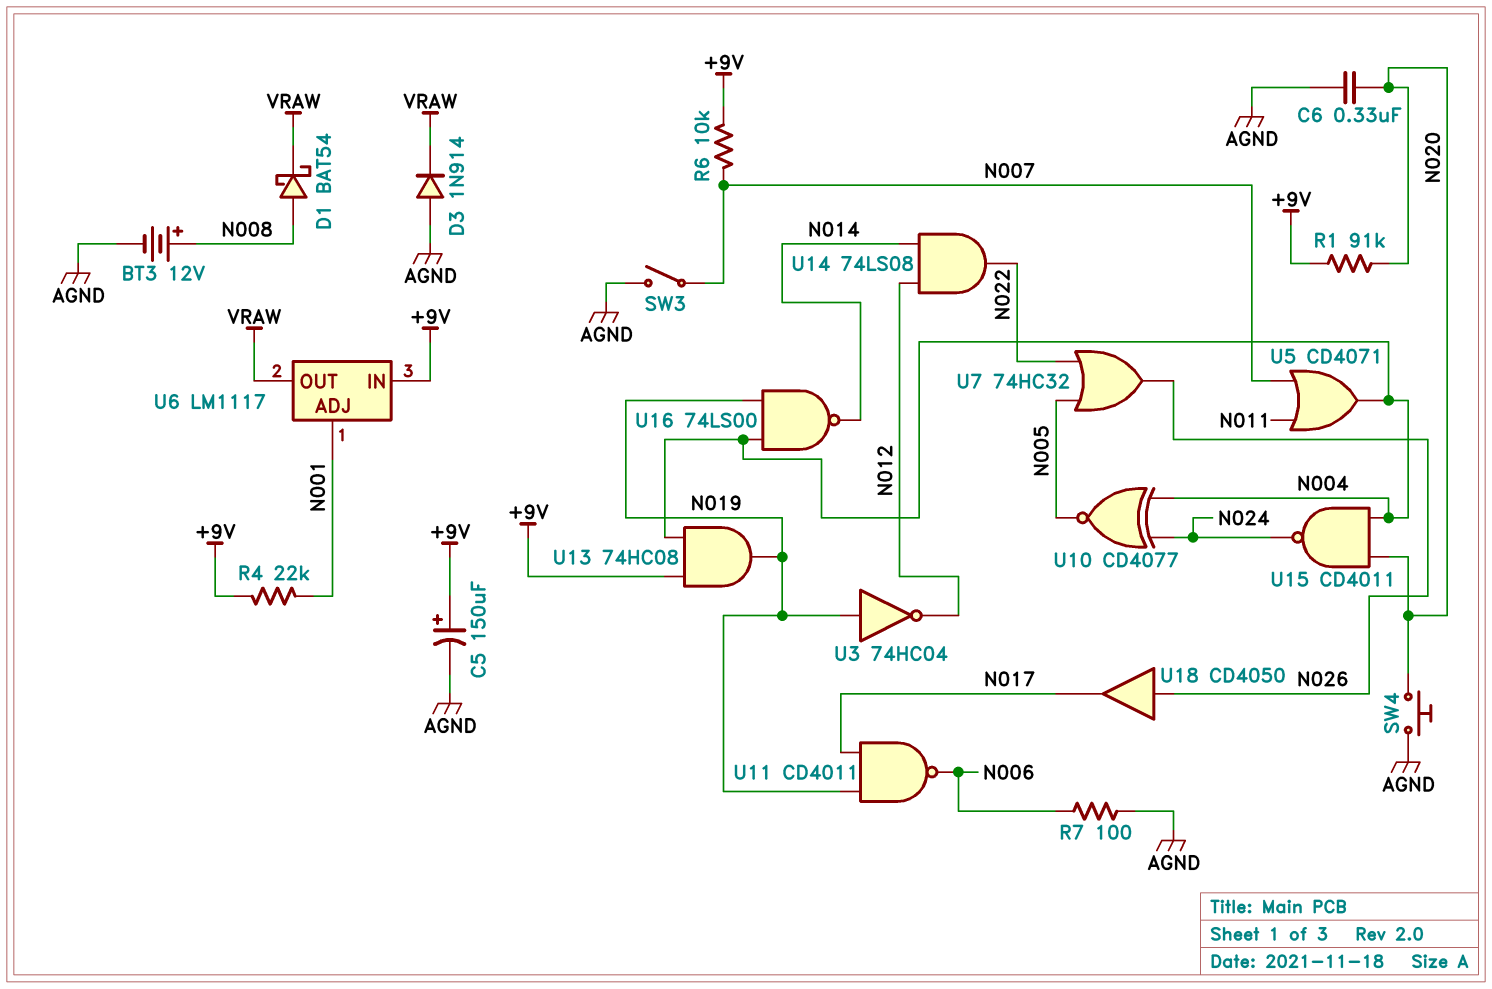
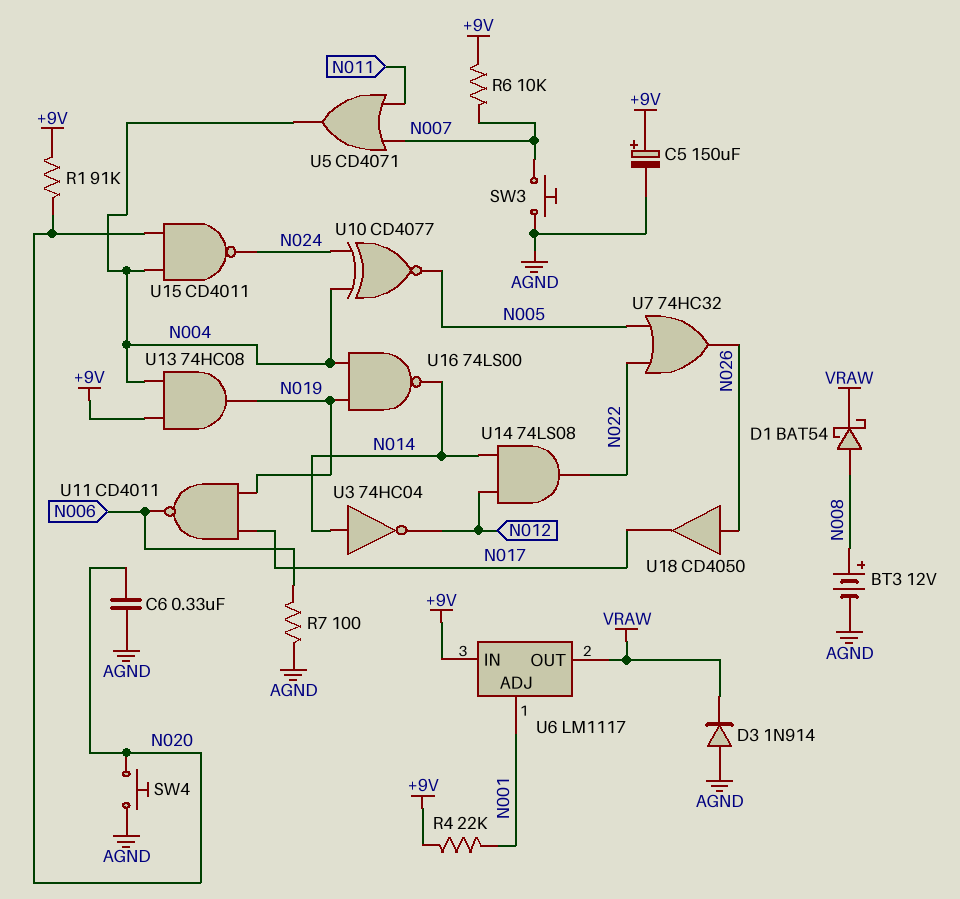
SW3: switch (AGND, N007) -> button (AGND, N007)
U3: NOT 74HC04 (in N019, out N012) -> NOT 74HC04 (in N014, out N012)

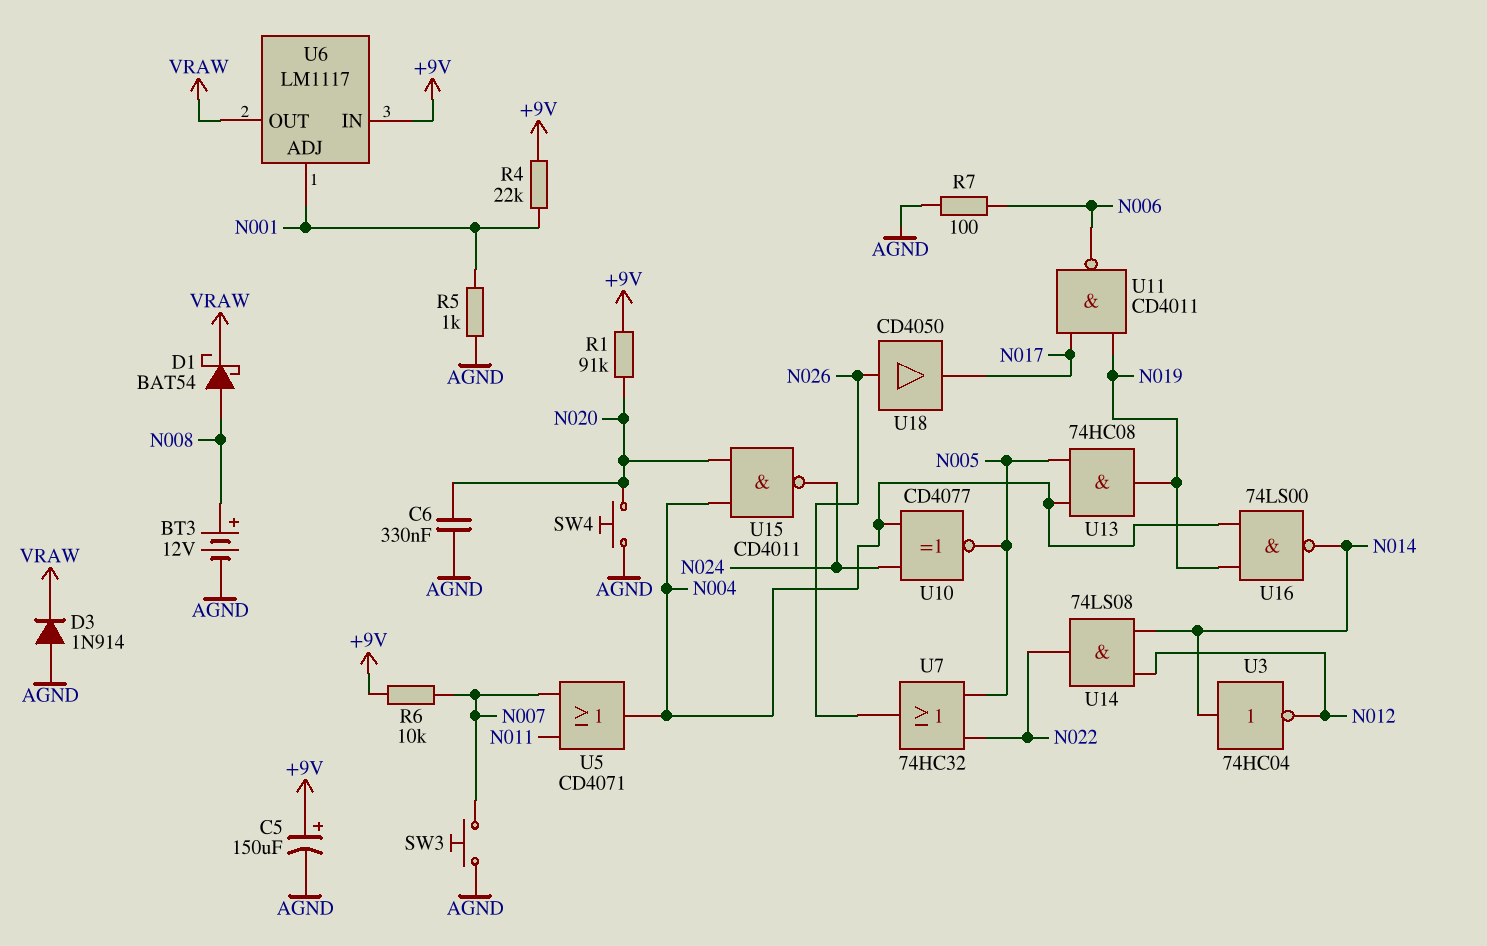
R5: none -> 1k (AGND, N001)
U13: AND 74HC08 (in +9V, in N004, out N019) -> AND 74HC08 (in N004, in N005, out N019)

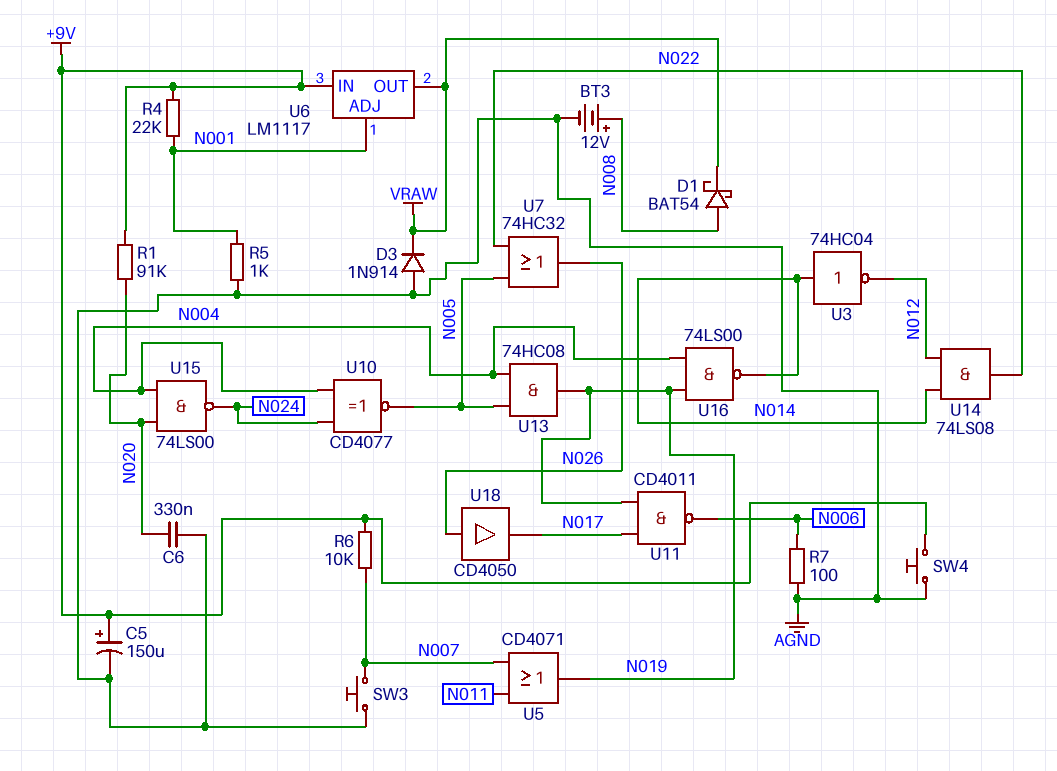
SW4: button (AGND, N020) -> button (+9V, AGND)
U5: OR CD4071 (in N007, in N011, out N004) -> OR CD4071 (in N007, in N011, out N019)
U15: NAND CD4011 (in N004, in N020, out N024) -> NAND 74LS00 (in N004, in N020, out N024)

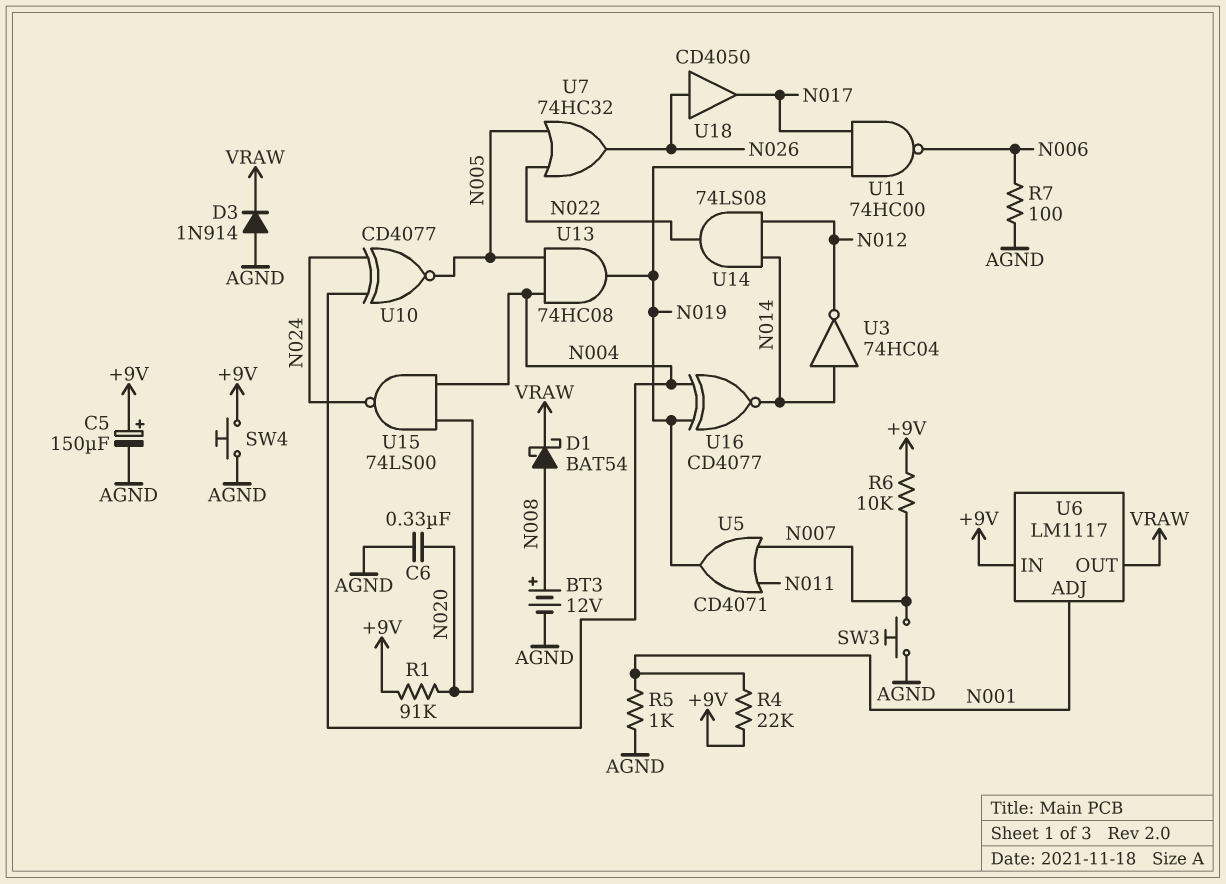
U11: NAND CD4011 (in N017, in N019, out N006) -> NAND 74HC00 (in N017, in N019, out N006)
U16: NAND 74LS00 (in N004, in N019, out N014) -> XNOR CD4077 (in N004, in N019, out N014)

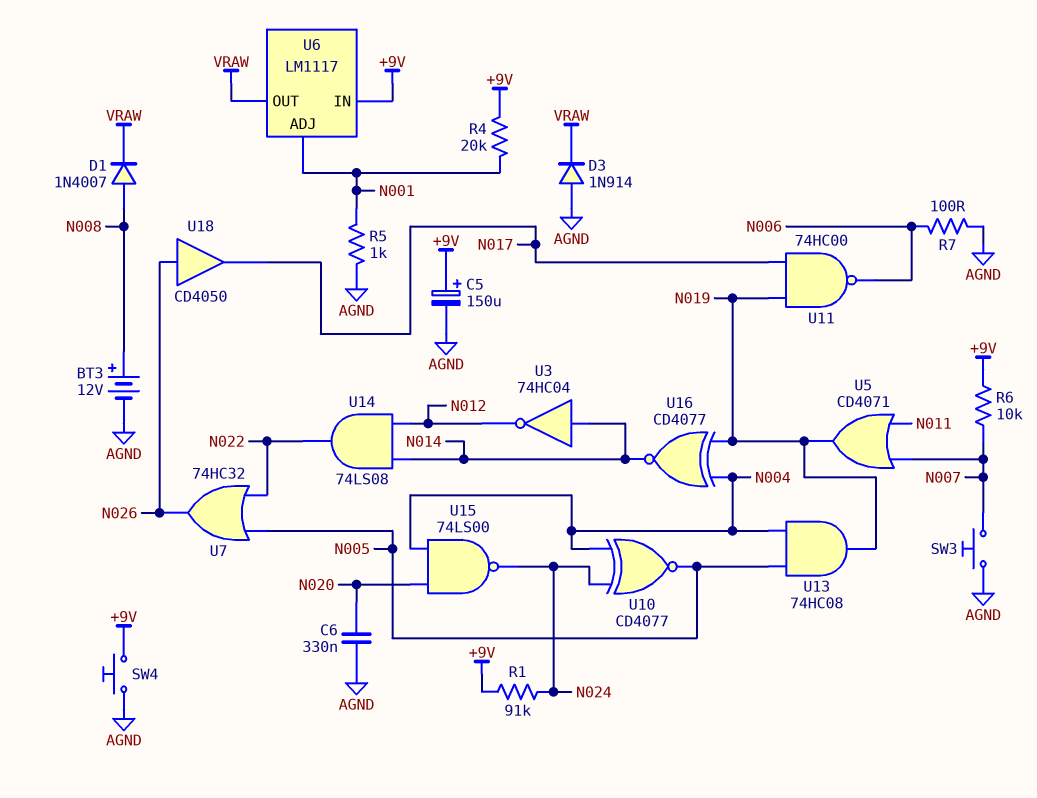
D1: schottky BAT54 (A N008, K VRAW) -> diode 1N4007 (A N008, K VRAW)
R1: 91k (+9V, N020) -> 91k (+9V, N024)
R4: 22k (+9V, N001) -> 20k (+9V, N001)

